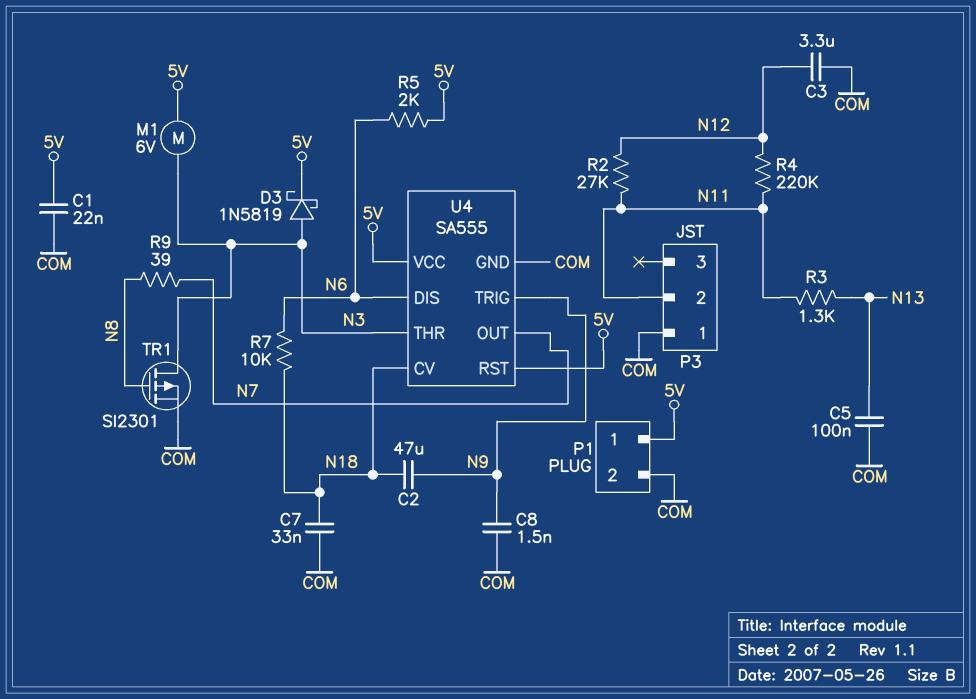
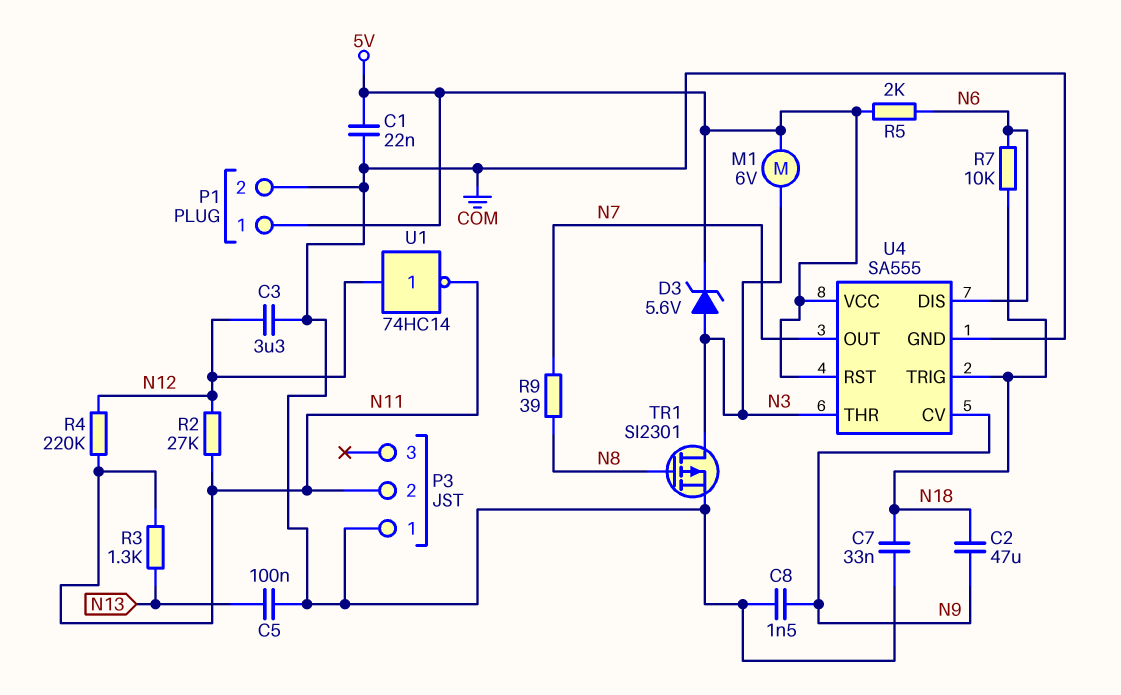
D3: schottky 1N5819 (A N3, K 5V) -> zener 5.6V (A N3, K 5V)
U1: none -> NOT 74HC14 (in N12, out N11)
U4 pin CV: N18 -> N9
U4 pin TRIG: N9 -> N18

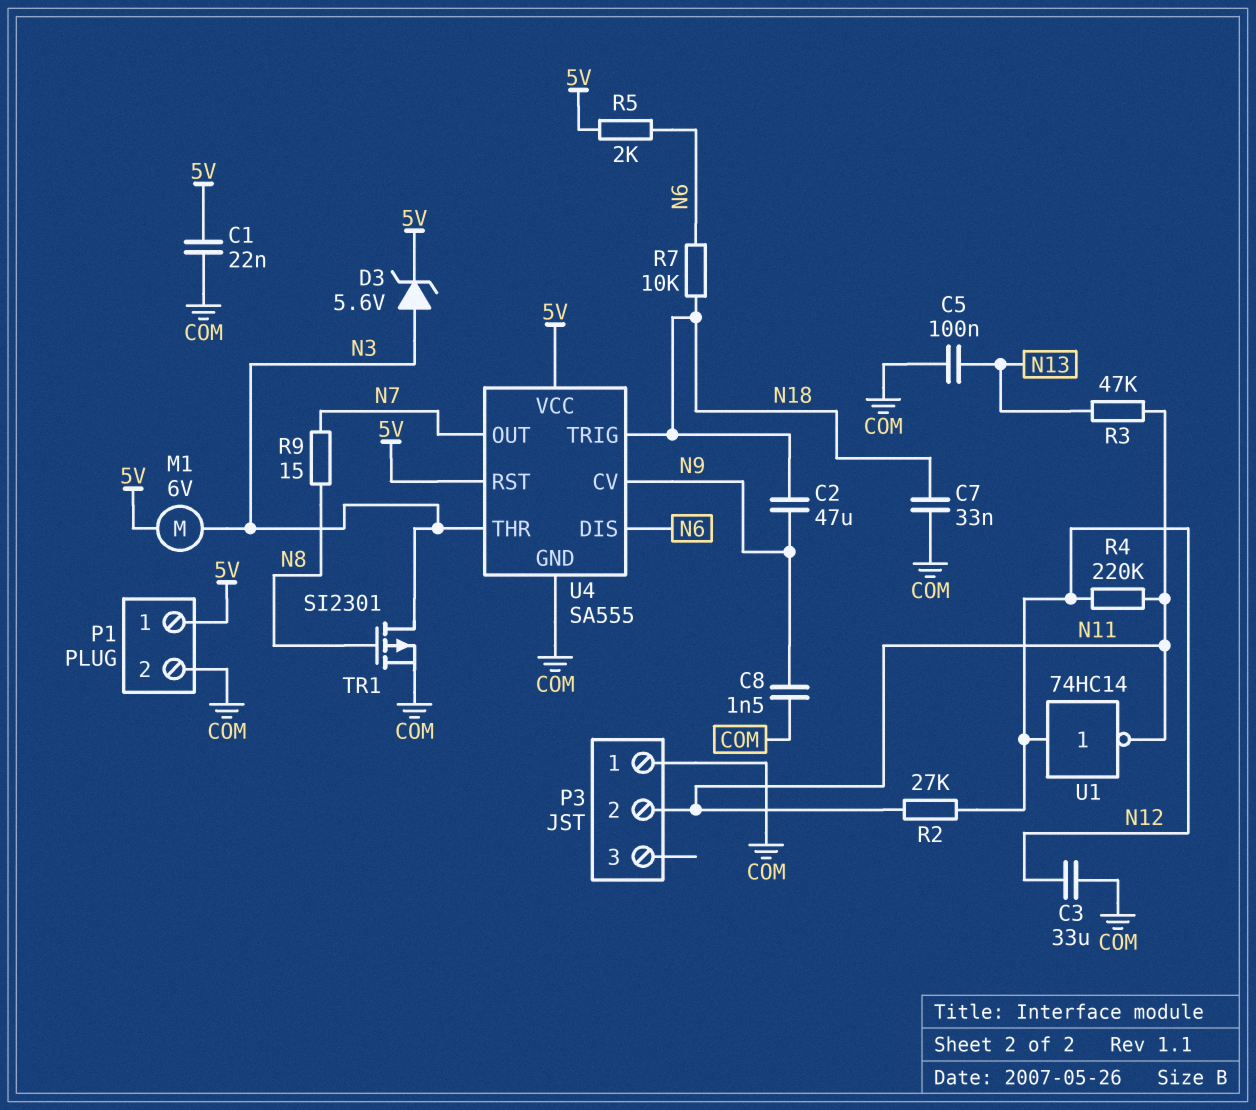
C3: 3.3uF (COM, N12) -> 33uF (COM, N12)
R3: 1.3k (N11, N13) -> 47k (N11, N13)
R9: 39 (N7, N8) -> 15 (N7, N8)

